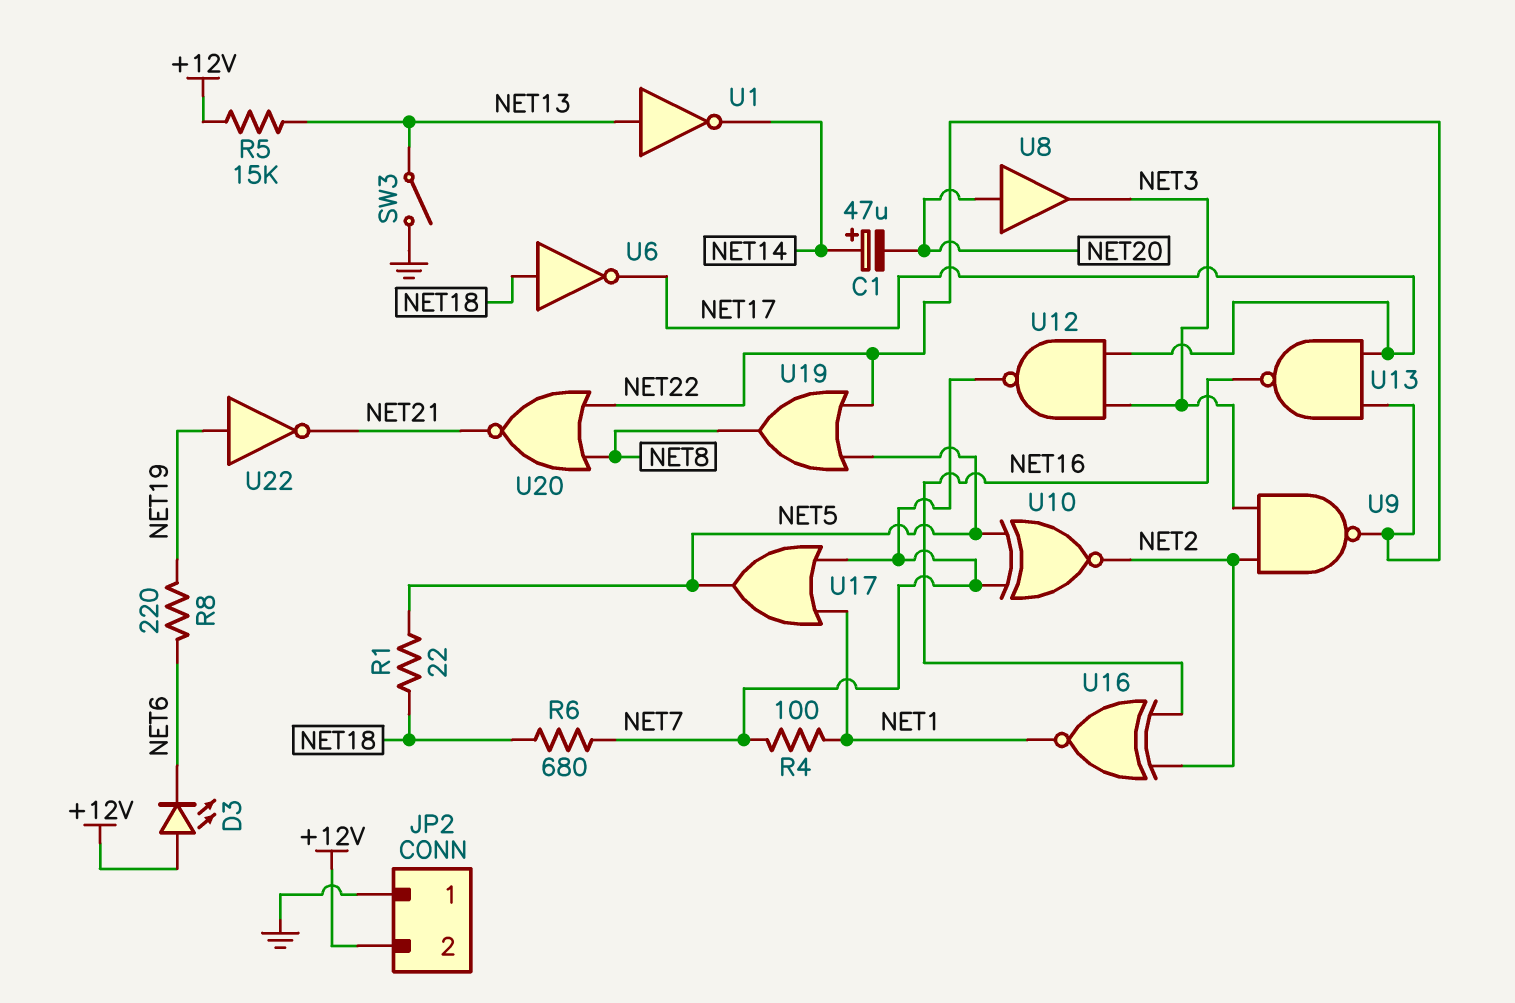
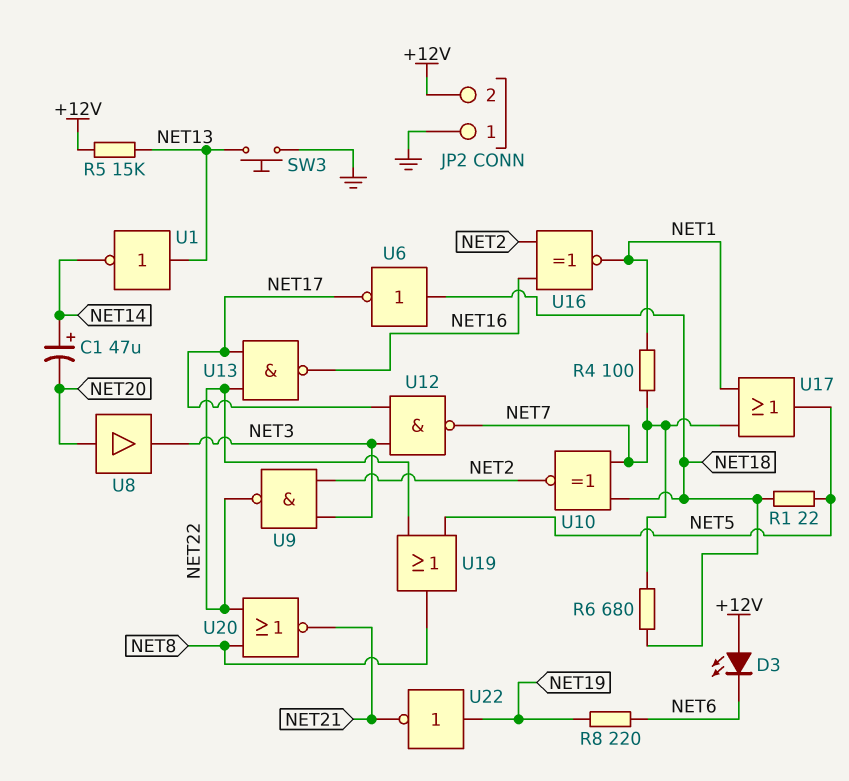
SW3: switch (GND, NET13) -> button (GND, NET13)
U10: XNOR (in NET5, in NET7, out NET2) -> XNOR (in NET7, in NET18, out NET2)

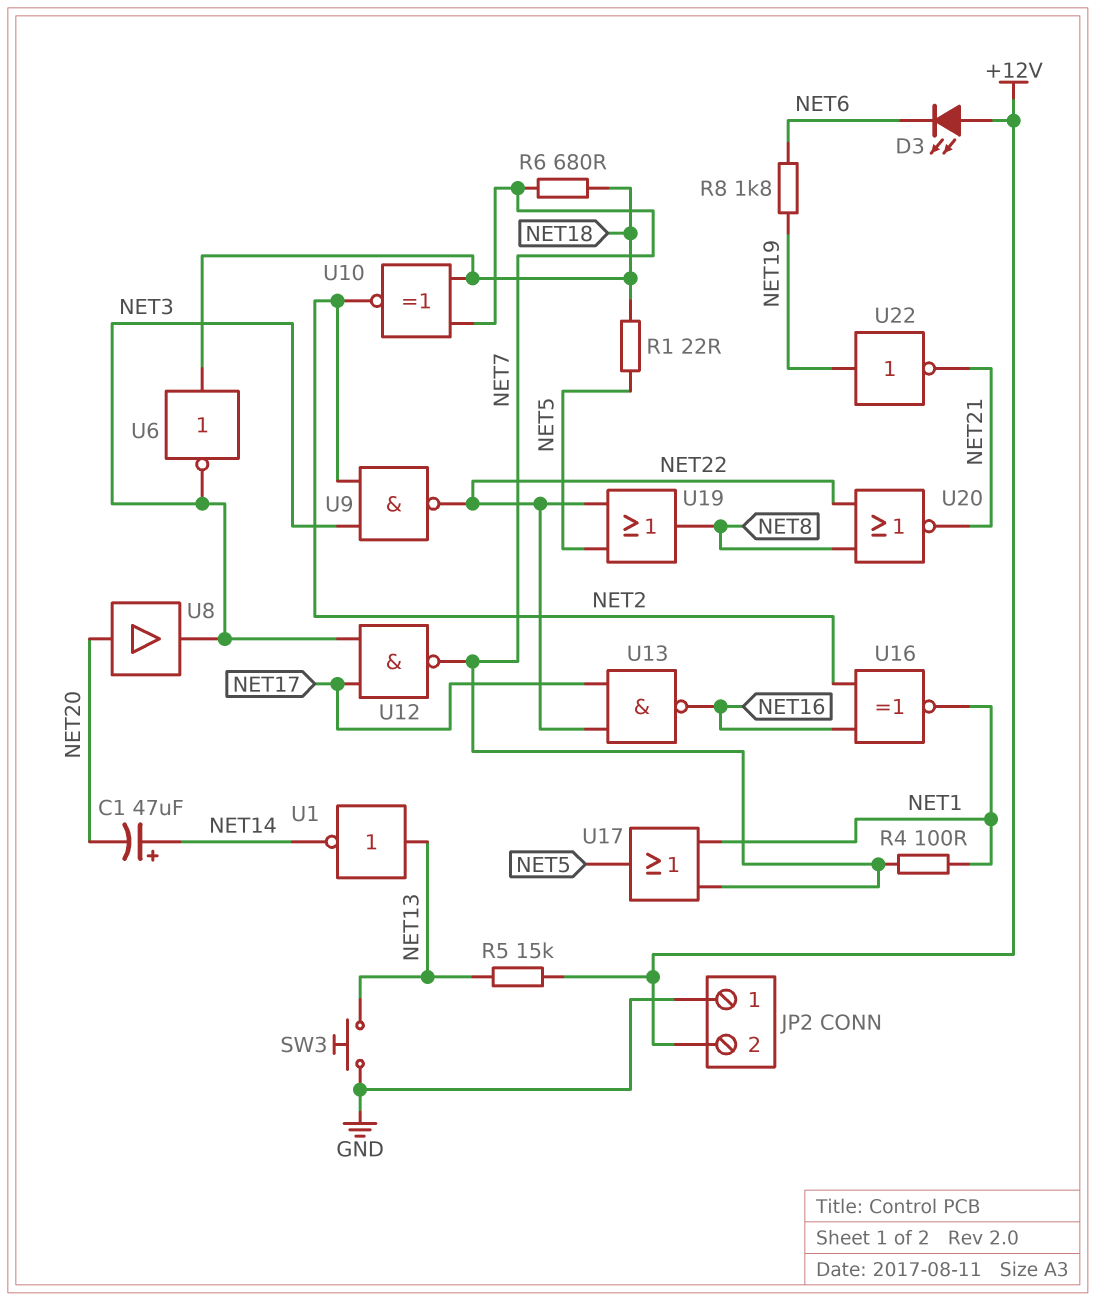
R8: 220 (NET6, NET19) -> 1.8k (NET6, NET19)
U6: NOT (in NET18, out NET17) -> NOT (in NET18, out NET3)

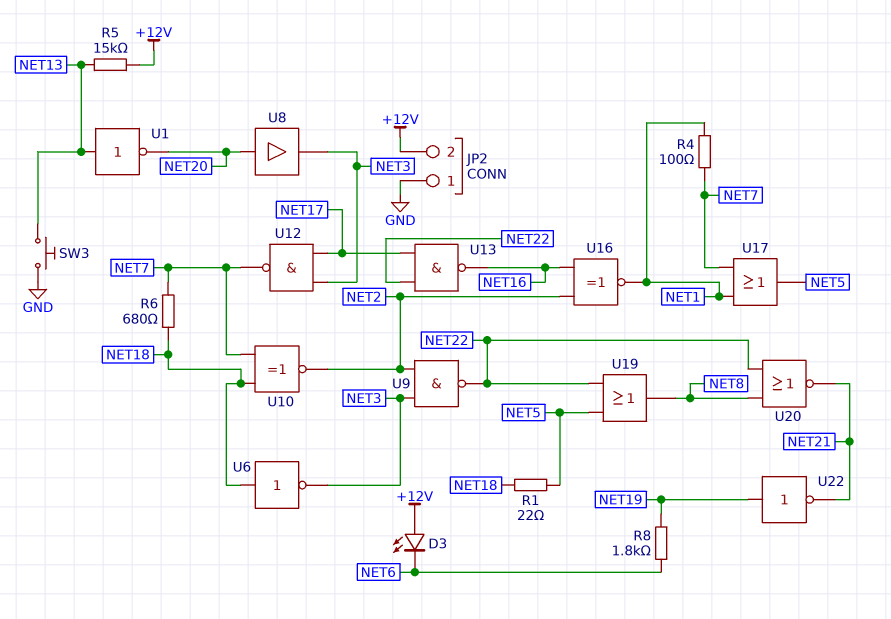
C1: 47uF (plus NET14, minus NET20) -> none
U1: NOT (in NET13, out NET14) -> NOT (in NET13, out NET20)

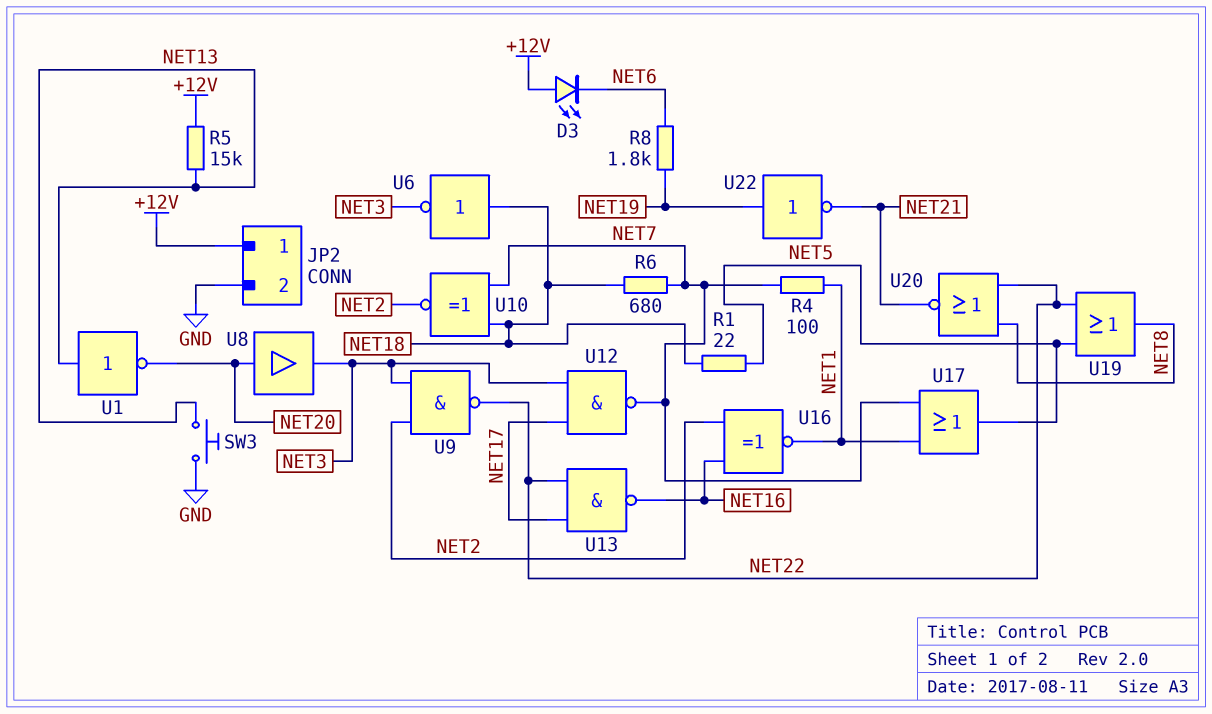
JP2 pin 1: GND -> +12V
JP2 pin 2: +12V -> GND

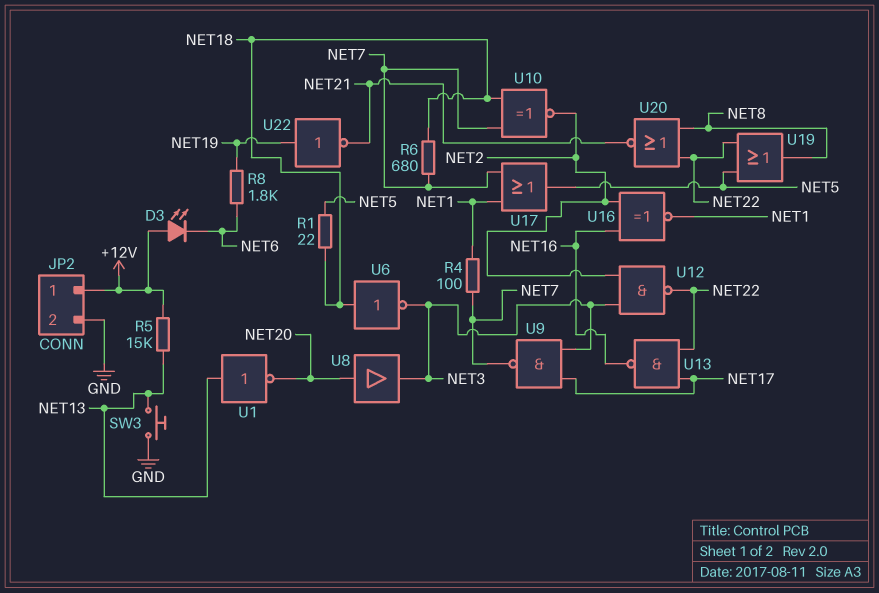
U9: NAND (in NET2, in NET3, out NET22) -> NAND (in NET3, in NET17, out NET7)
U12: NAND (in NET3, in NET17, out NET7) -> NAND (in NET2, in NET3, out NET22)

